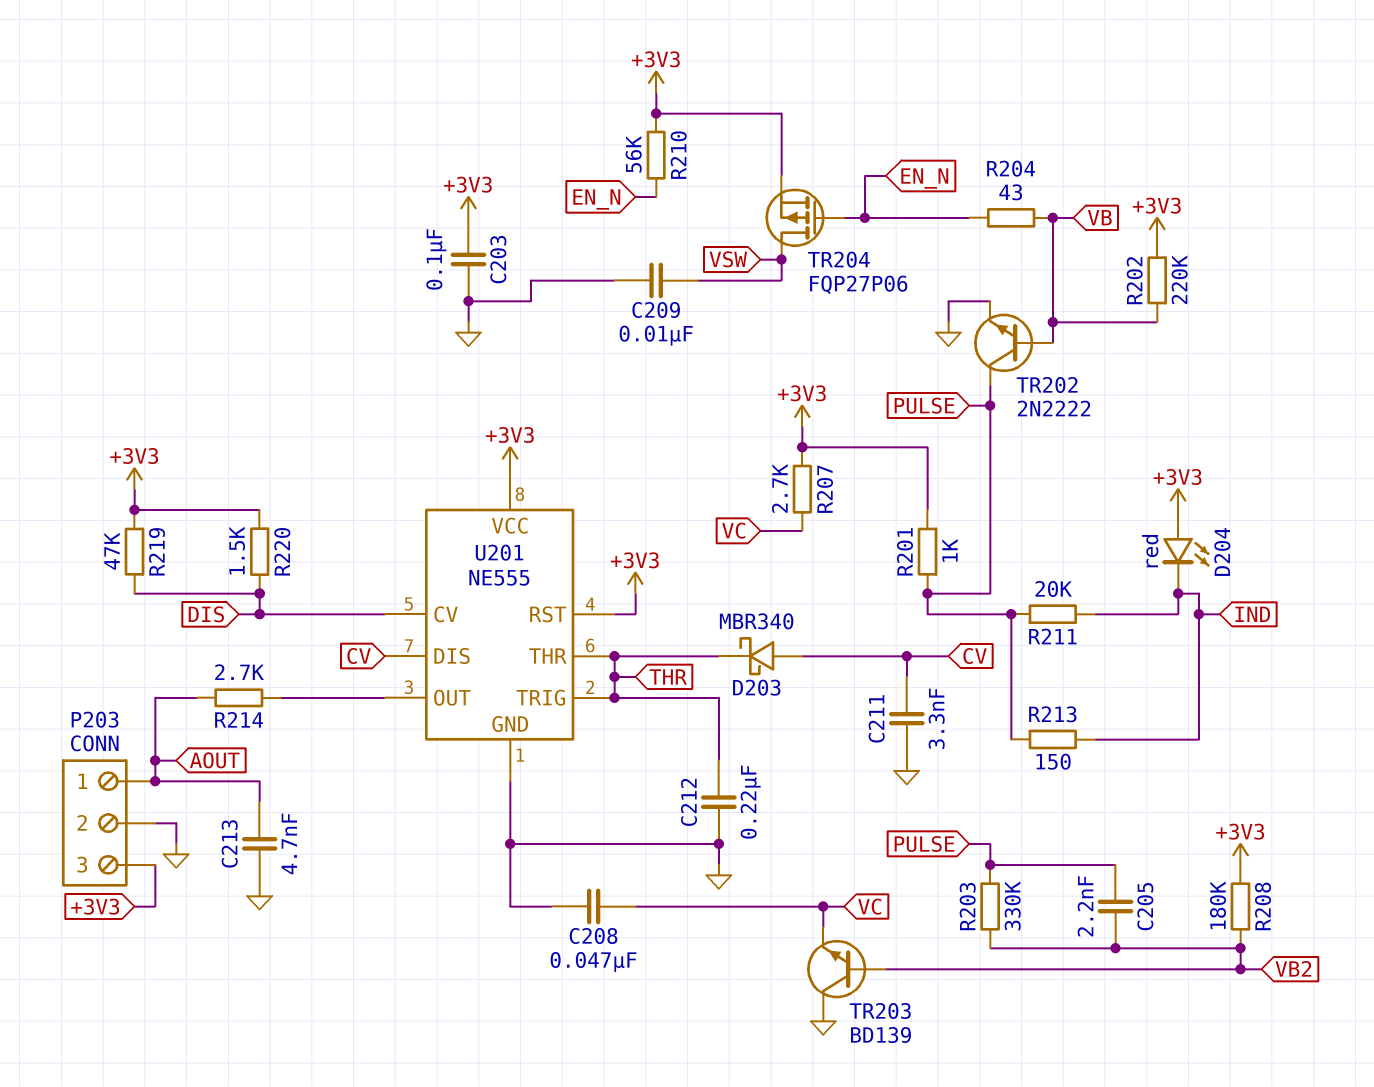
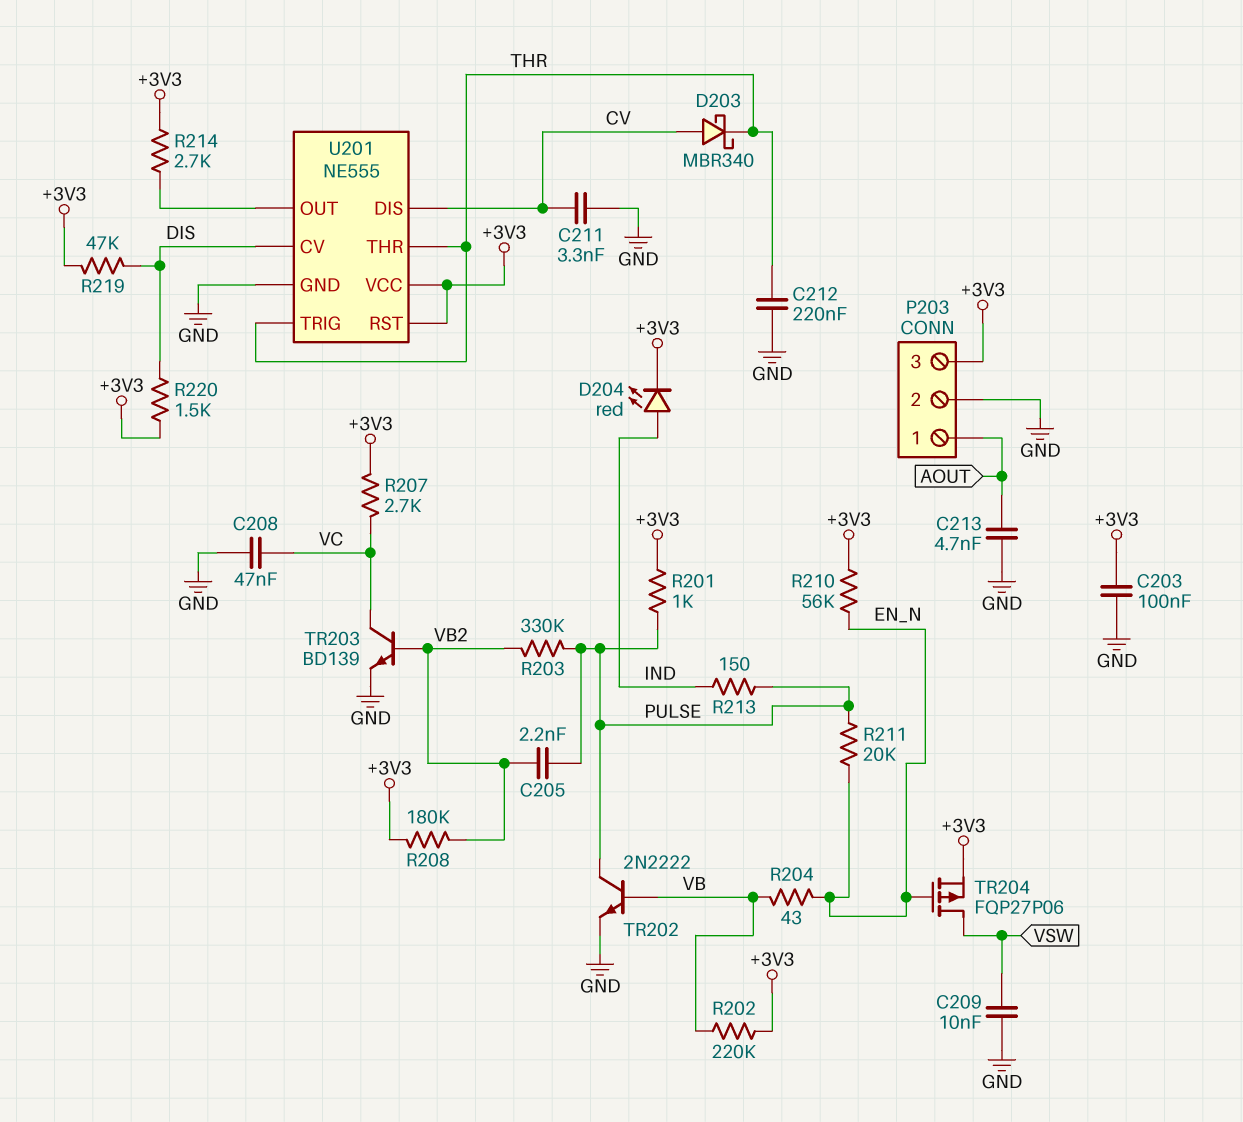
D204: LED red (A +3V3, K IND) -> LED red (A IND, K +3V3)
R211: 20k (IND, PULSE) -> 20k (EN_N, PULSE)
R214: 2.7k (AOUT, U201/OUT) -> 2.7k (+3V3, U201/OUT)
TR203: NPN BD139 (B VB2, C GND, E VC) -> NPN BD139 (B VB2, C VC, E GND)

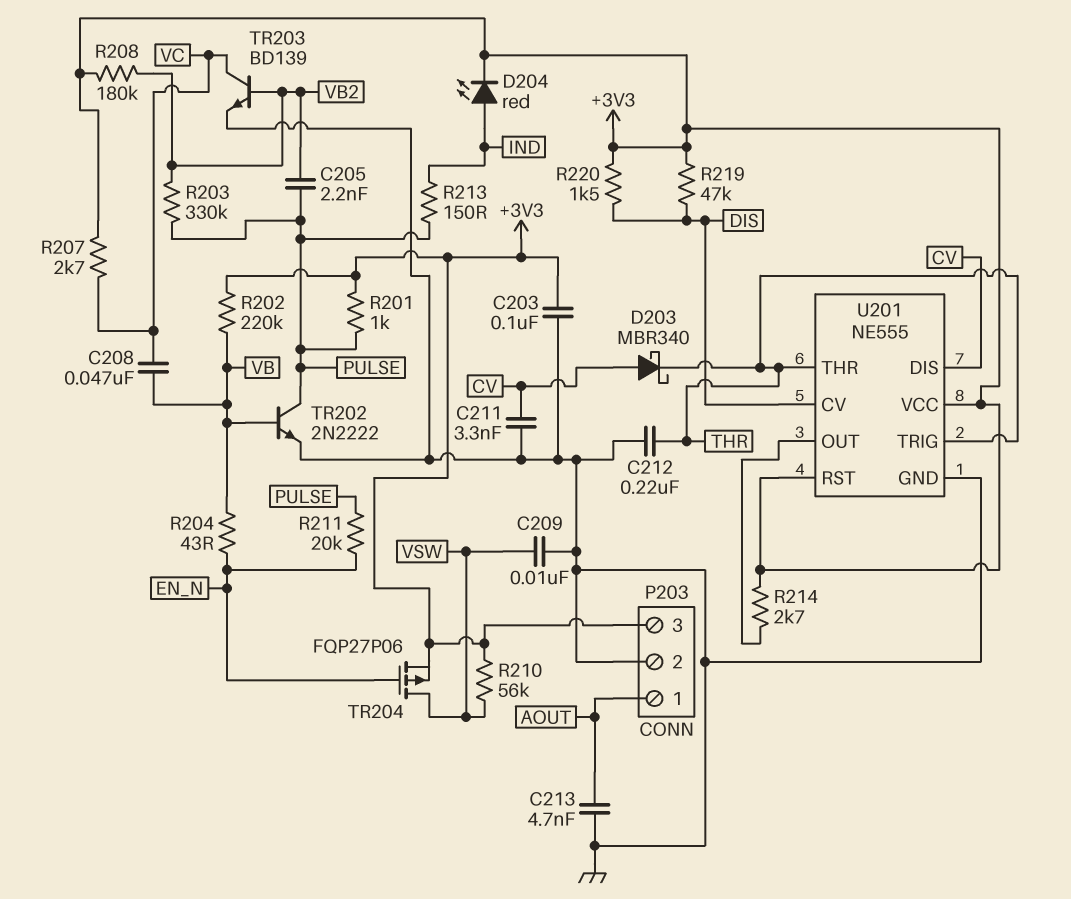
C208: 47nF (GND, VC) -> 47nF (VB, VC)
R210: 56k (+3V3, EN_N) -> 56k (+3V3, VSW)

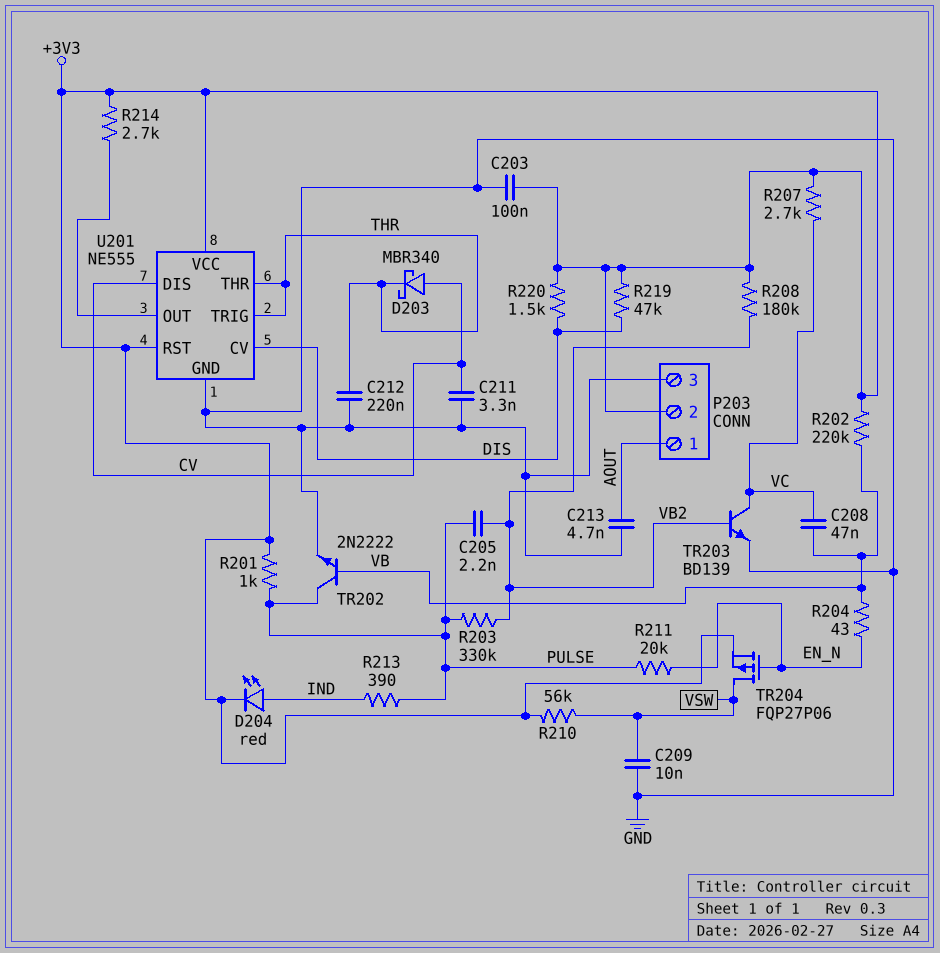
P203 pin 2: GND -> +3V3
P203 pin 3: +3V3 -> GND
R213: 150 (IND, PULSE) -> 390 (IND, PULSE)

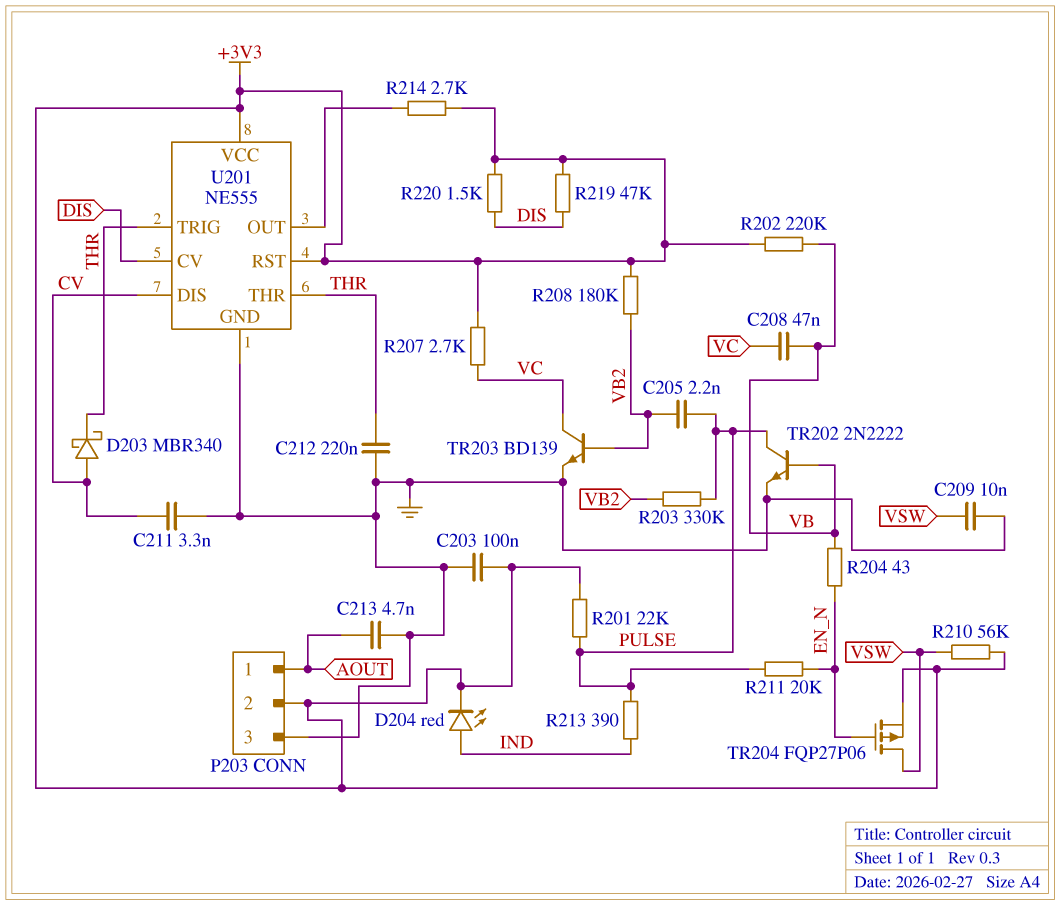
R201: 1k (+3V3, PULSE) -> 22k (+3V3, PULSE)

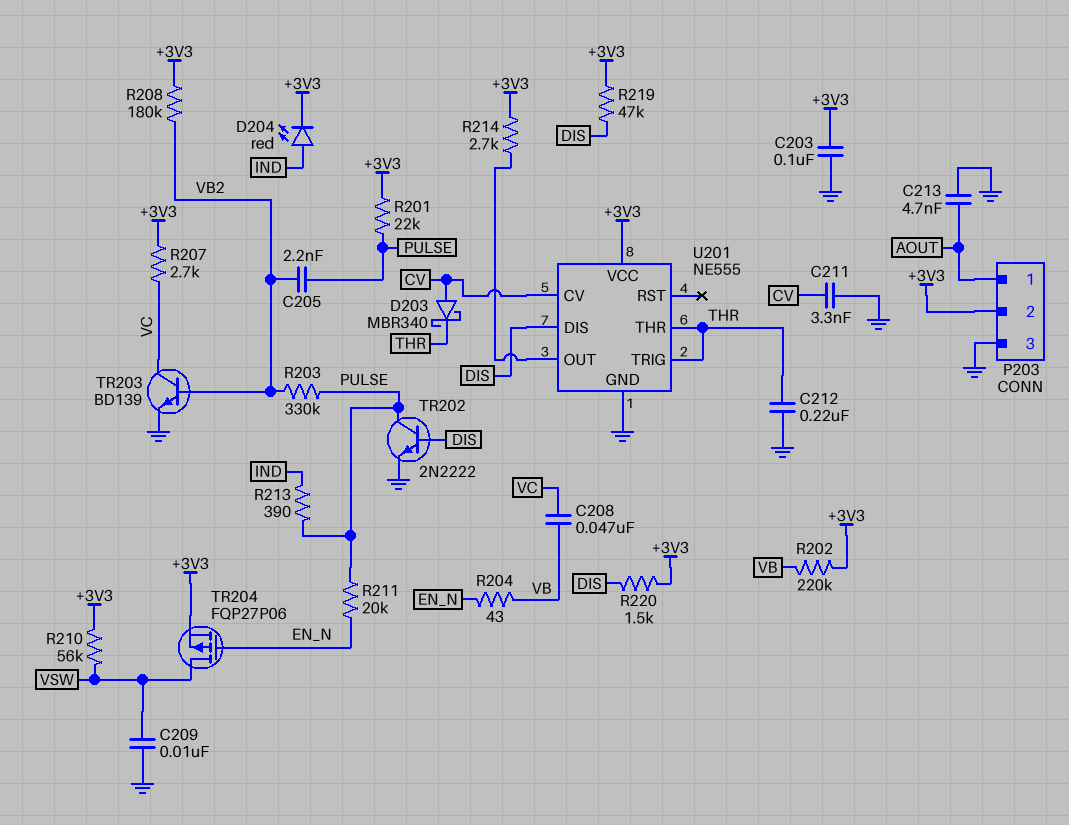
TR202: NPN 2N2222 (B VB, C PULSE, E GND) -> NPN 2N2222 (B DIS, C PULSE, E GND)
U201 pin CV: DIS -> CV
U201 pin DIS: CV -> DIS
U201 pin RST: +3V3 -> none

